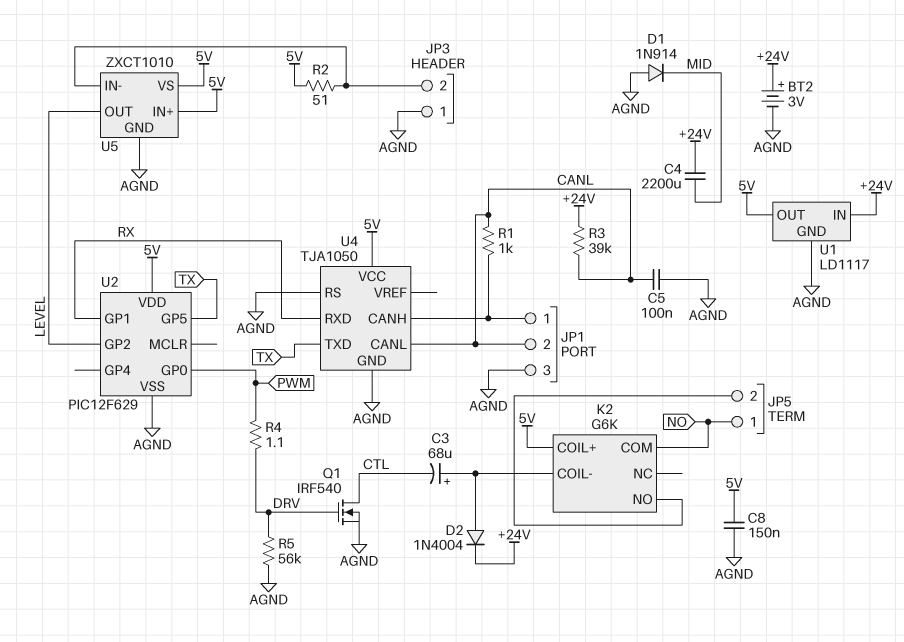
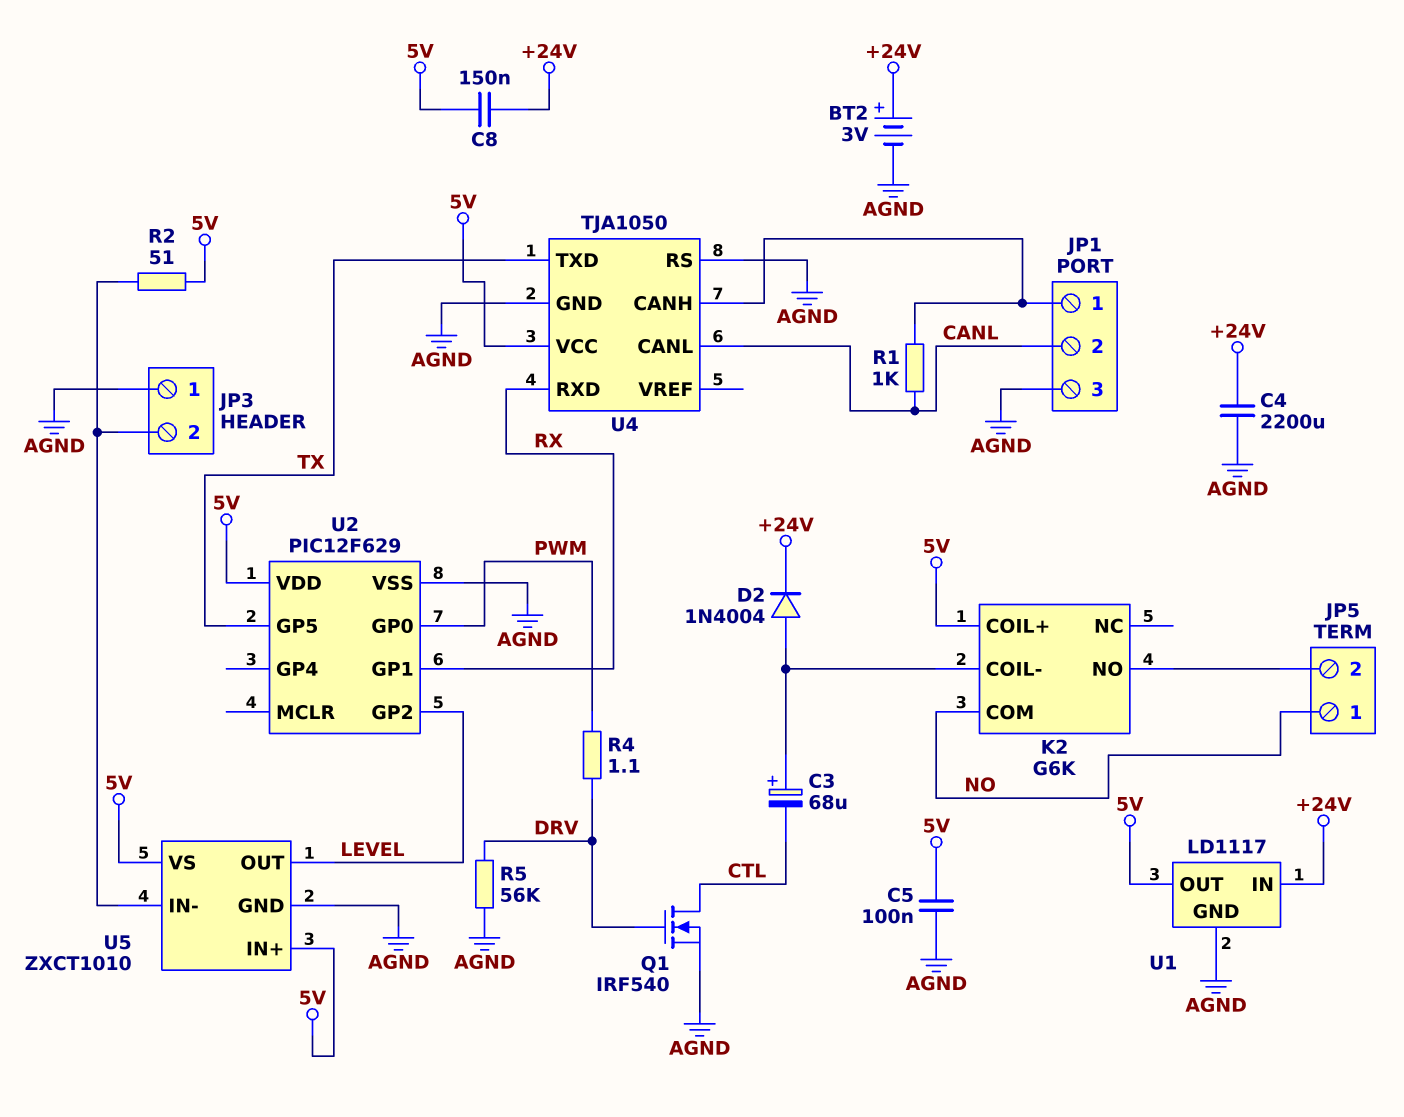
C4: 2200uF (+24V, MID) -> 2200uF (+24V, AGND)
C5: 100nF (AGND, CANL) -> 100nF (5V, AGND)
C8: 150nF (5V, AGND) -> 150nF (+24V, 5V)
D1: diode 1N914 (A AGND, K MID) -> none
R3: 39k (+24V, CANL) -> none

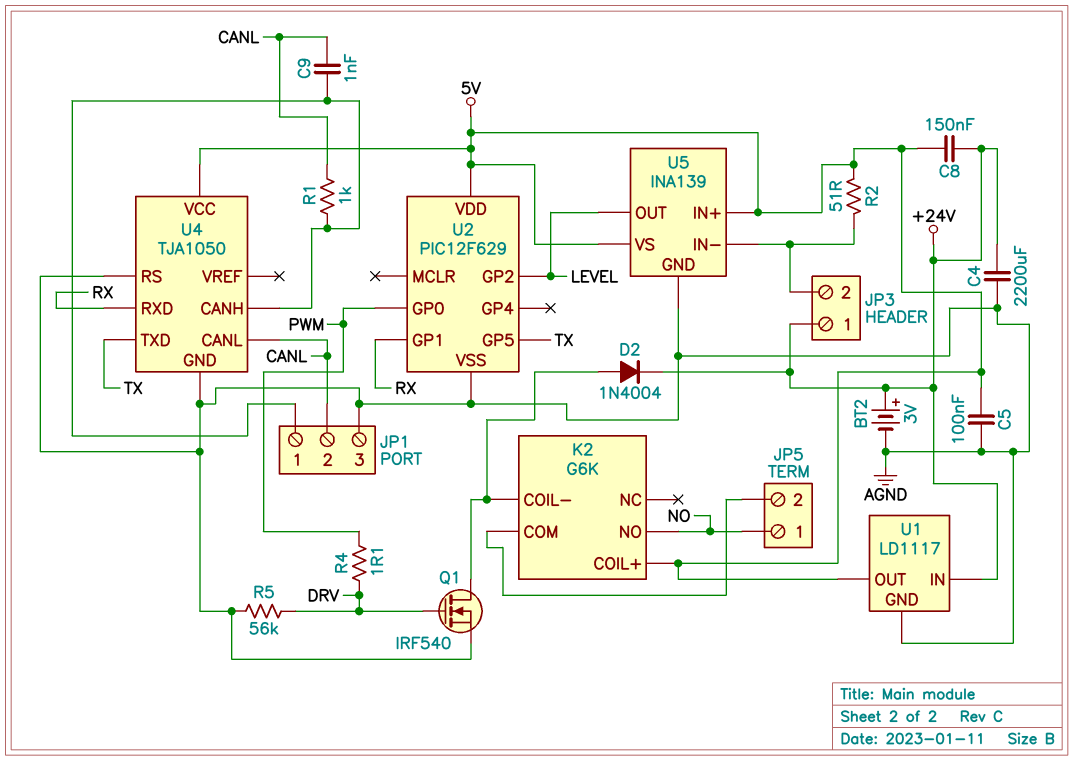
C3: 68uF (plus K2/COIL-, minus CTL) -> none
C9: none -> 1nF (CANL, JP1/1)
JP3 pin 1: AGND -> +24V
K2 pin COM: NO -> JP5/2
K2 pin NO: JP5/2 -> NO
Q1: NMOS IRF540 (G DRV, D CTL, S AGND) -> NMOS IRF540 (G DRV, D K2/COIL-, S AGND)
U5: ZXCT1010 -> INA139

